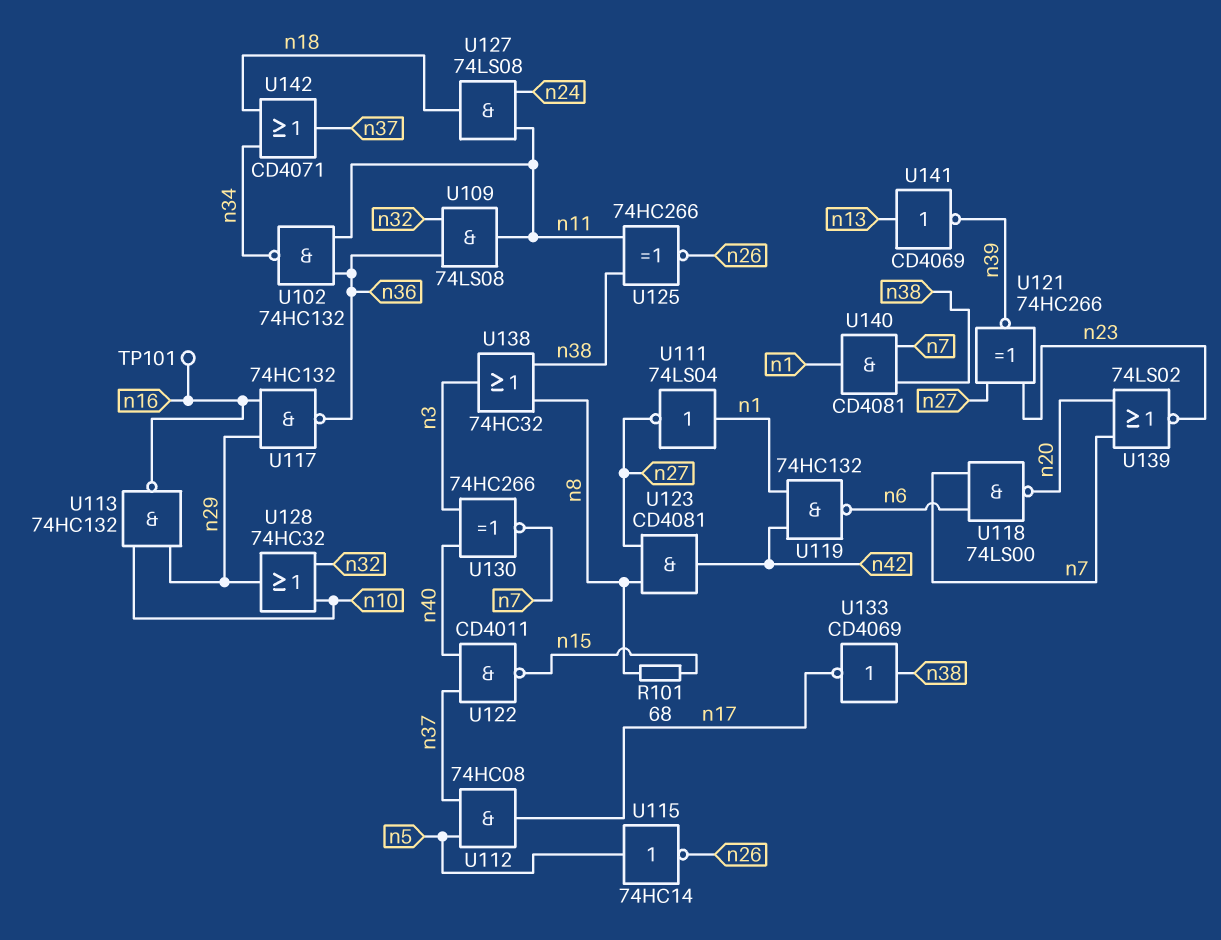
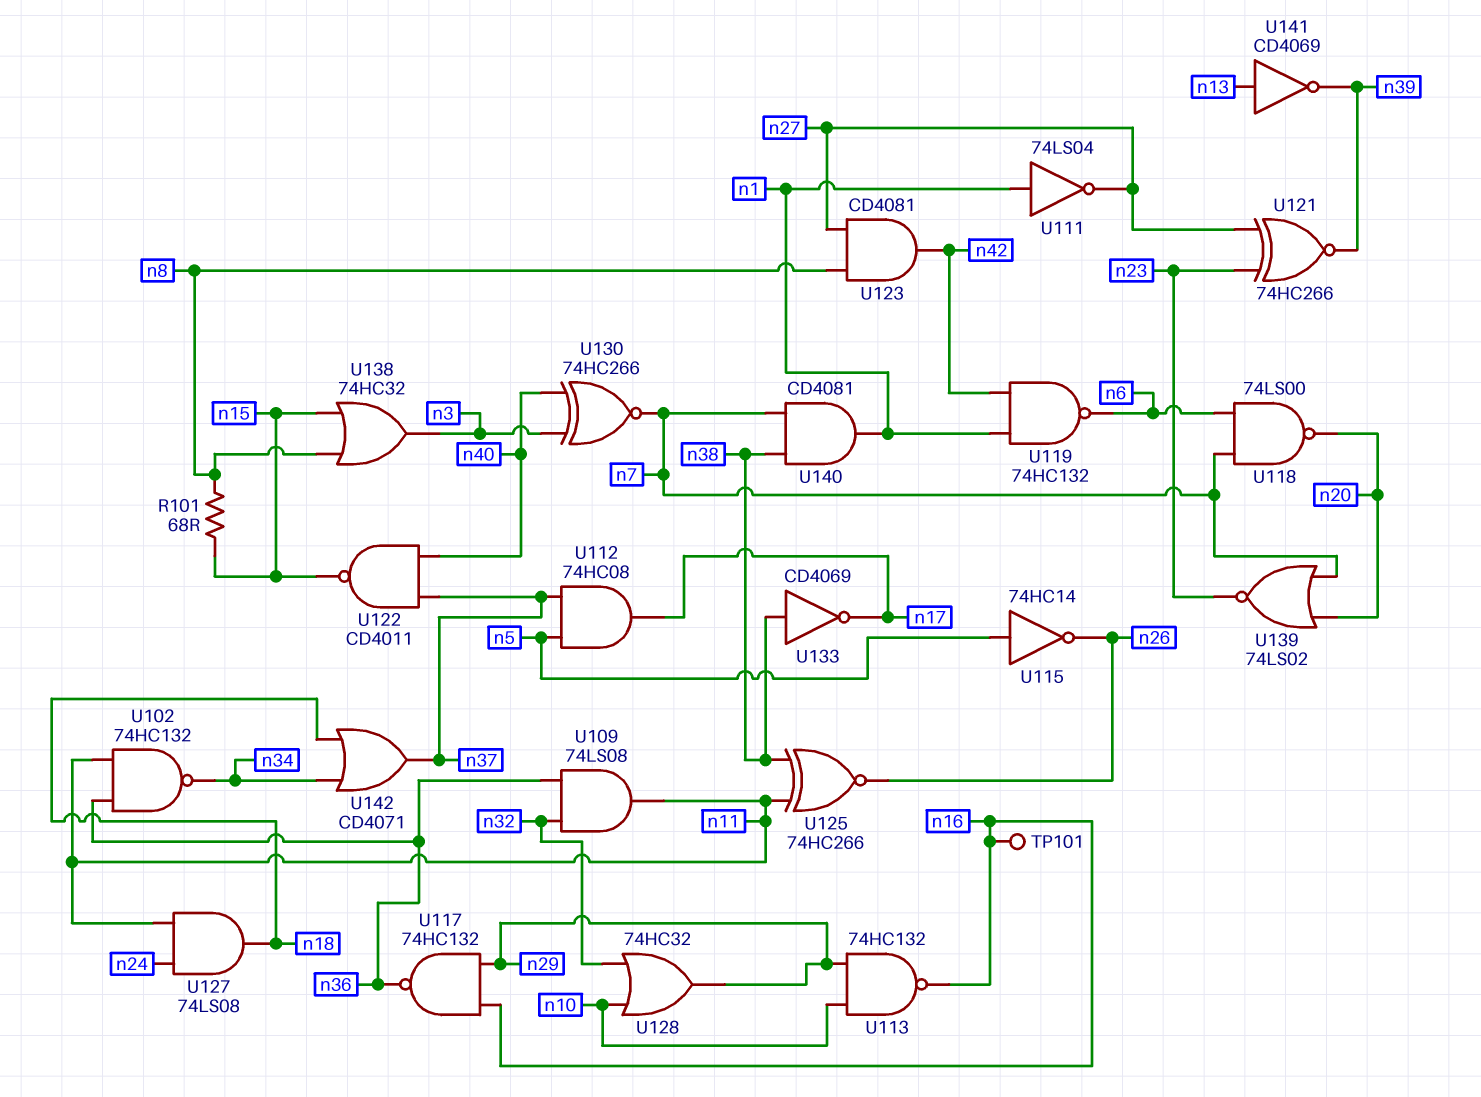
U138: OR 74HC32 (in n8, in n38, out n3) -> OR 74HC32 (in n8, in n15, out n3)

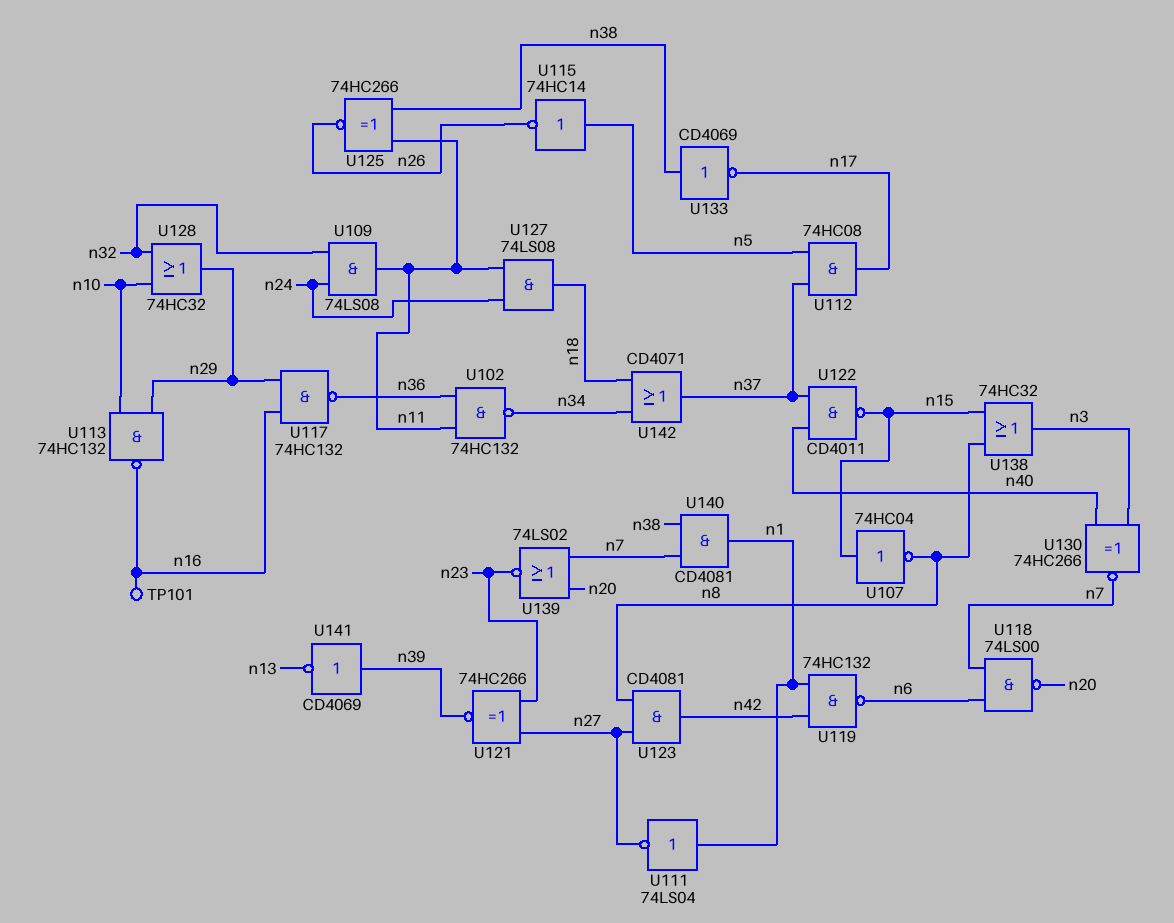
R101: 68 (n8, n15) -> none
U107: none -> NOT 74HC04 (in n15, out n8)
U109: AND 74LS08 (in n32, in n36, out n11) -> AND 74LS08 (in n24, in n32, out n11)
U141: NOT CD4069 (in n13, out n39) -> NOT CD4069 (in n39, out n13)

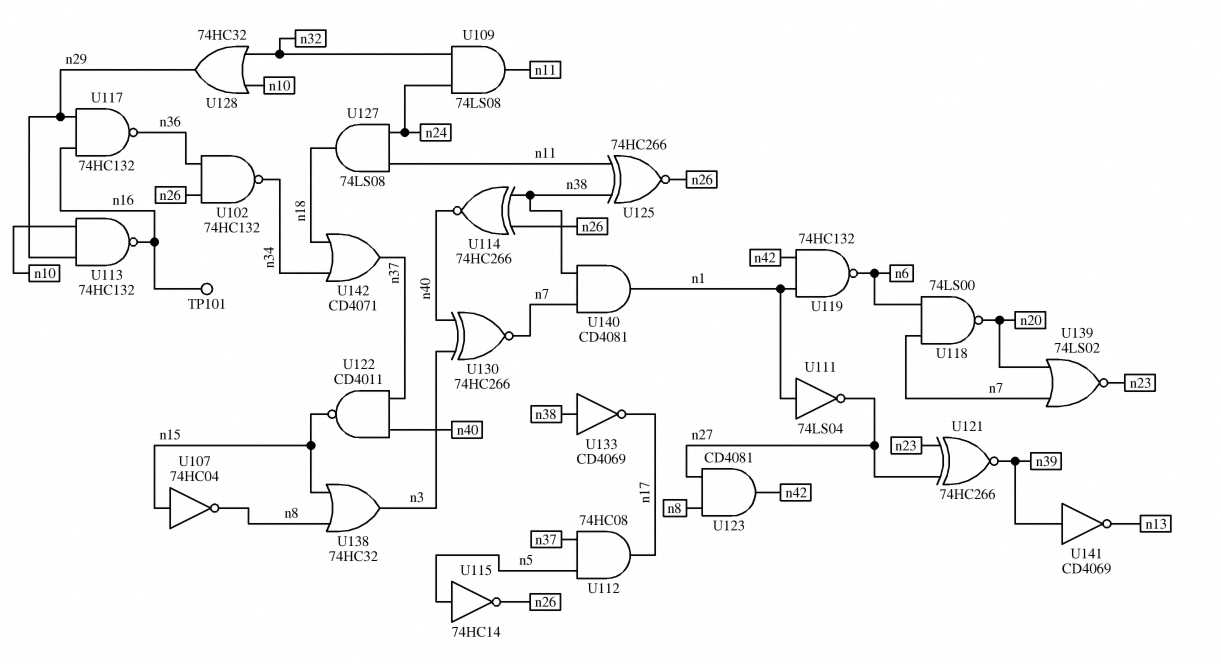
U102: NAND 74HC132 (in n11, in n36, out n34) -> NAND 74HC132 (in n26, in n36, out n34)
U114: none -> XNOR 74HC266 (in n26, in n38, out n40)

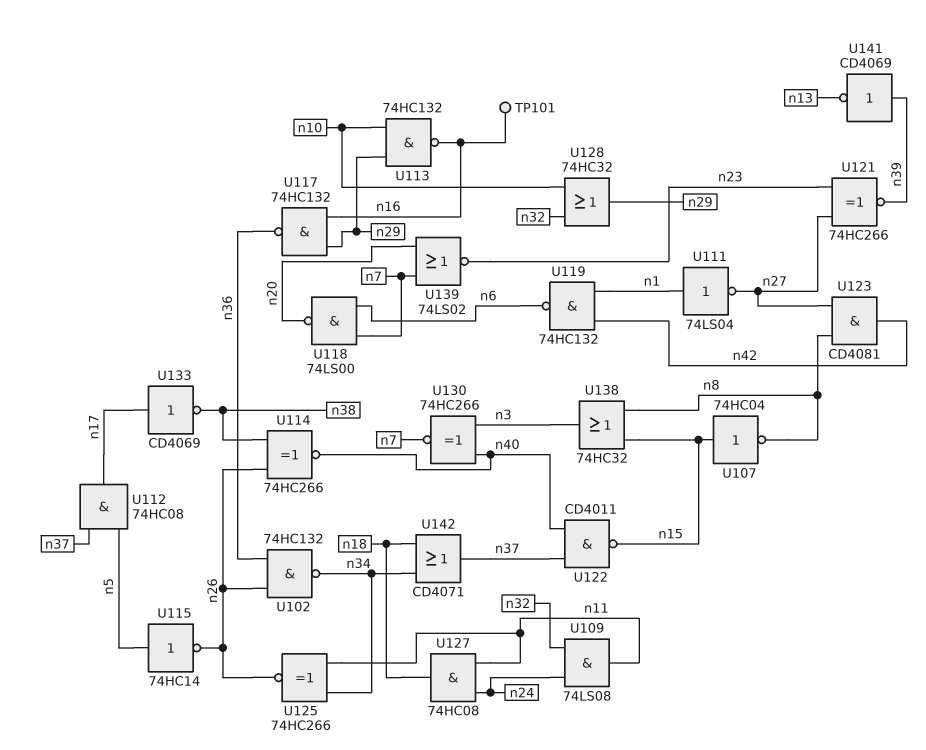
U125: XNOR 74HC266 (in n11, in n38, out n26) -> XNOR 74HC266 (in n11, in n34, out n26)
U127: AND 74LS08 (in n11, in n24, out n18) -> AND 74HC08 (in n11, in n24, out n18)
U133: NOT CD4069 (in n38, out n17) -> NOT CD4069 (in n17, out n38)
U140: AND CD4081 (in n7, in n38, out n1) -> none

